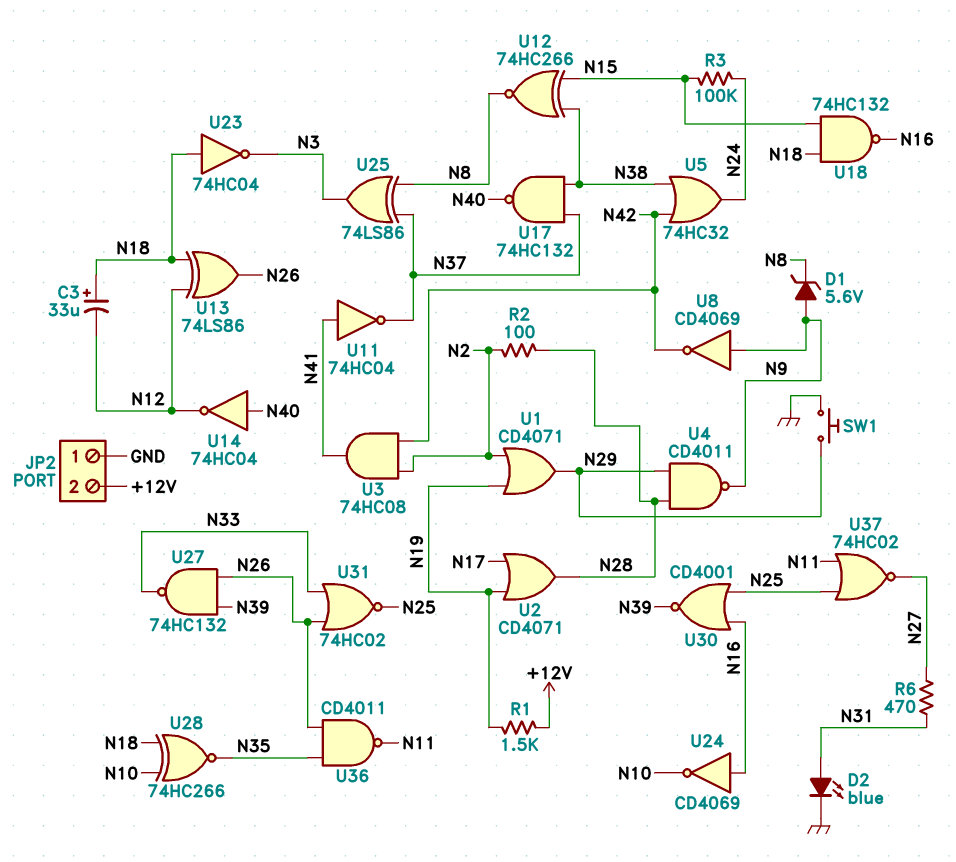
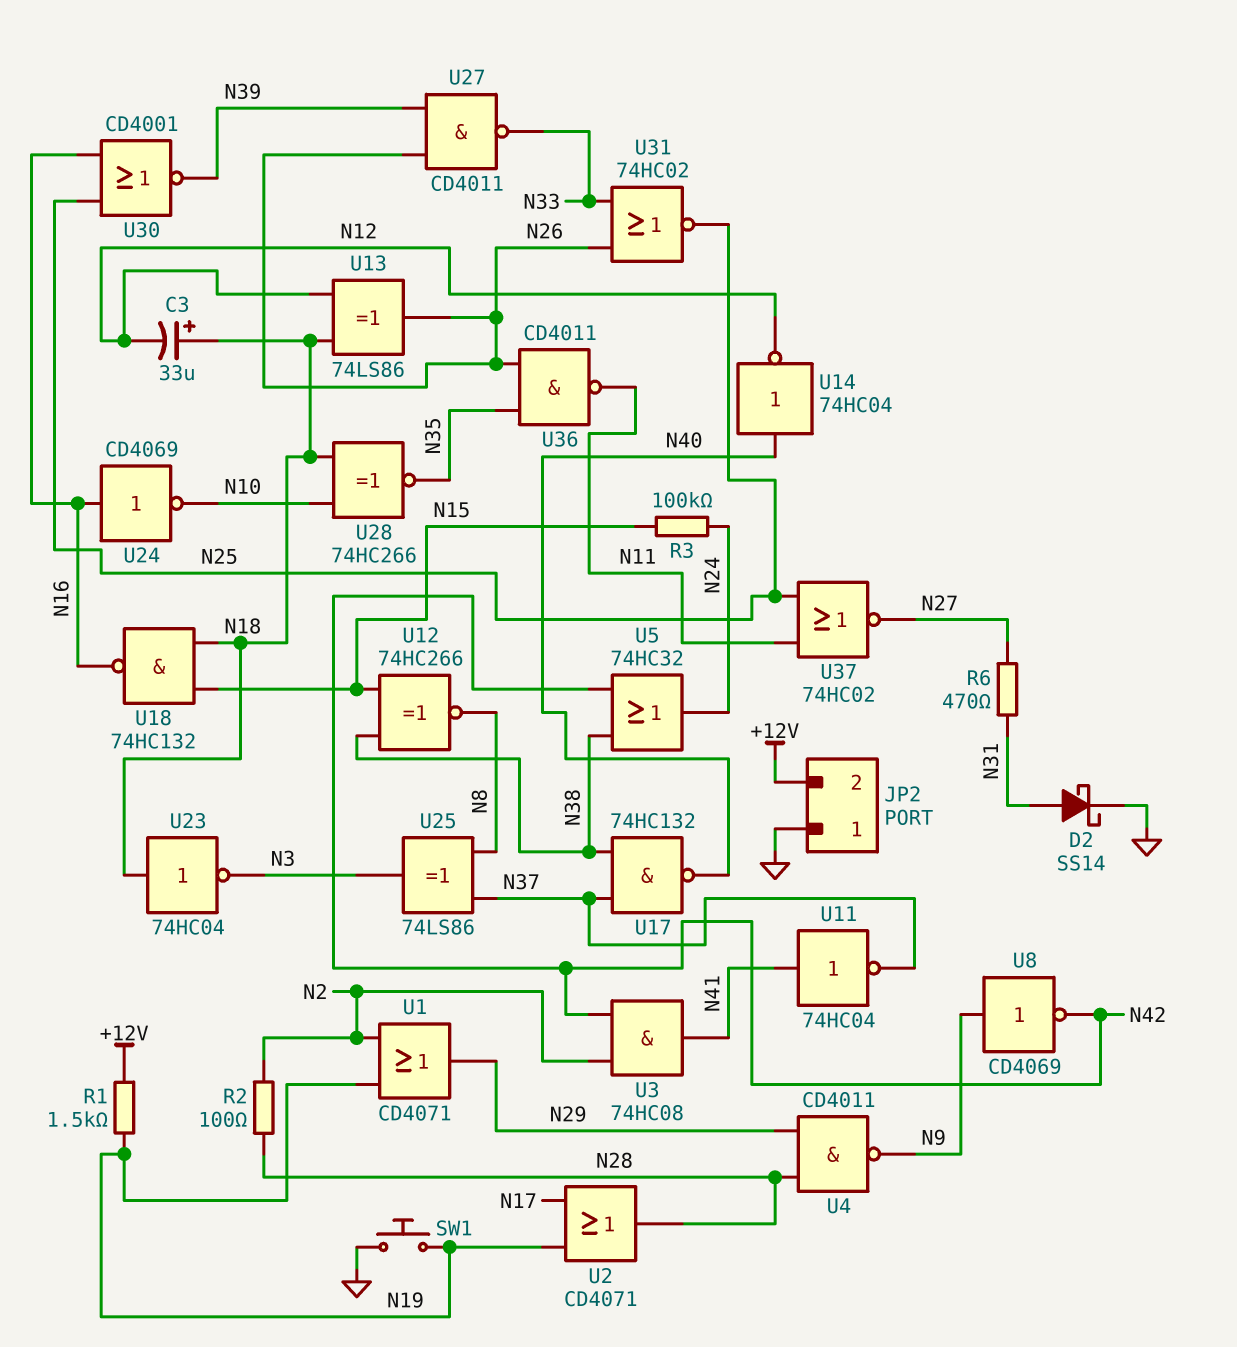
D1: zener 5.6V (A N9, K N8) -> none
D2: LED blue (A N31, K GND) -> schottky SS14 (A N31, K GND)
SW1: button (GND, N29) -> button (GND, N19)
U27: NAND 74HC132 (in N26, in N39, out N33) -> NAND CD4011 (in N26, in N39, out N33)

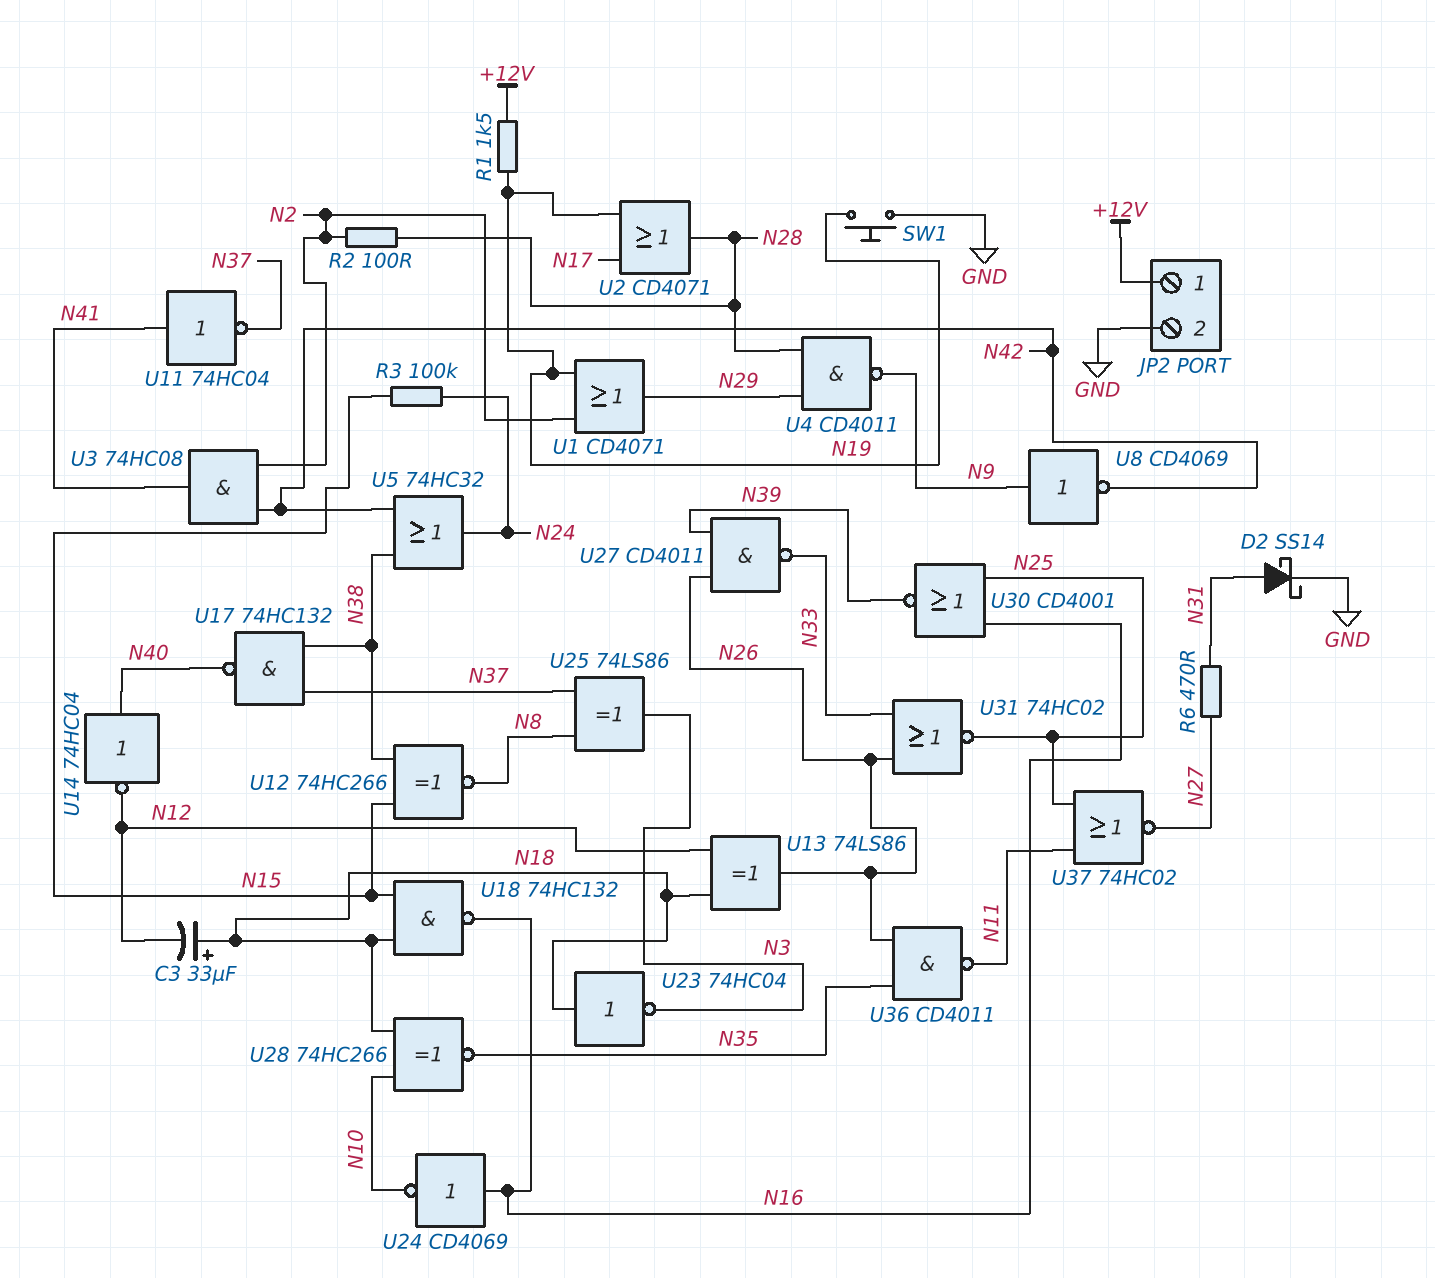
JP2 pin 1: GND -> +12V
JP2 pin 2: +12V -> GND

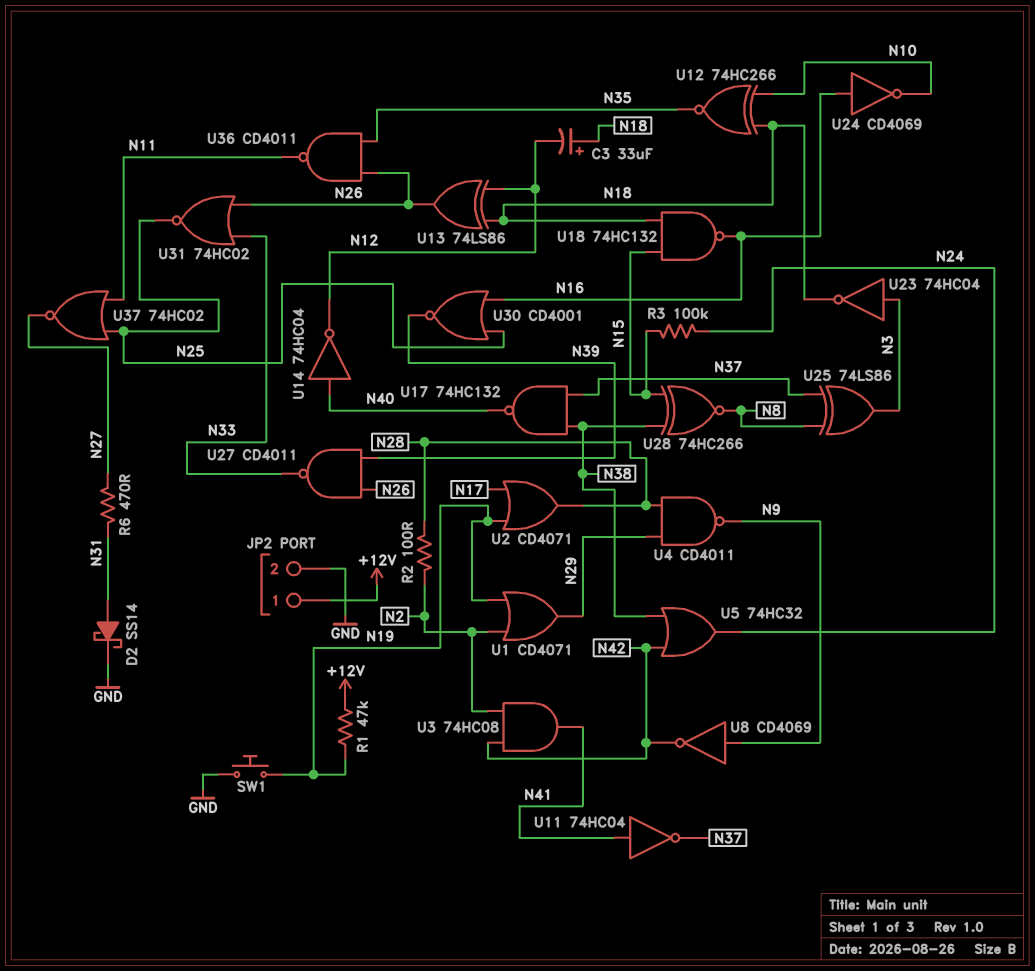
R1: 1.5k (+12V, N19) -> 47k (+12V, N19)
U12: XNOR 74HC266 (in N15, in N38, out N8) -> XNOR 74HC266 (in N10, in N18, out N35)
U23: NOT 74HC04 (in N18, out N3) -> NOT 74HC04 (in N3, out N18)
U28: XNOR 74HC266 (in N10, in N18, out N35) -> XNOR 74HC266 (in N15, in N38, out N8)

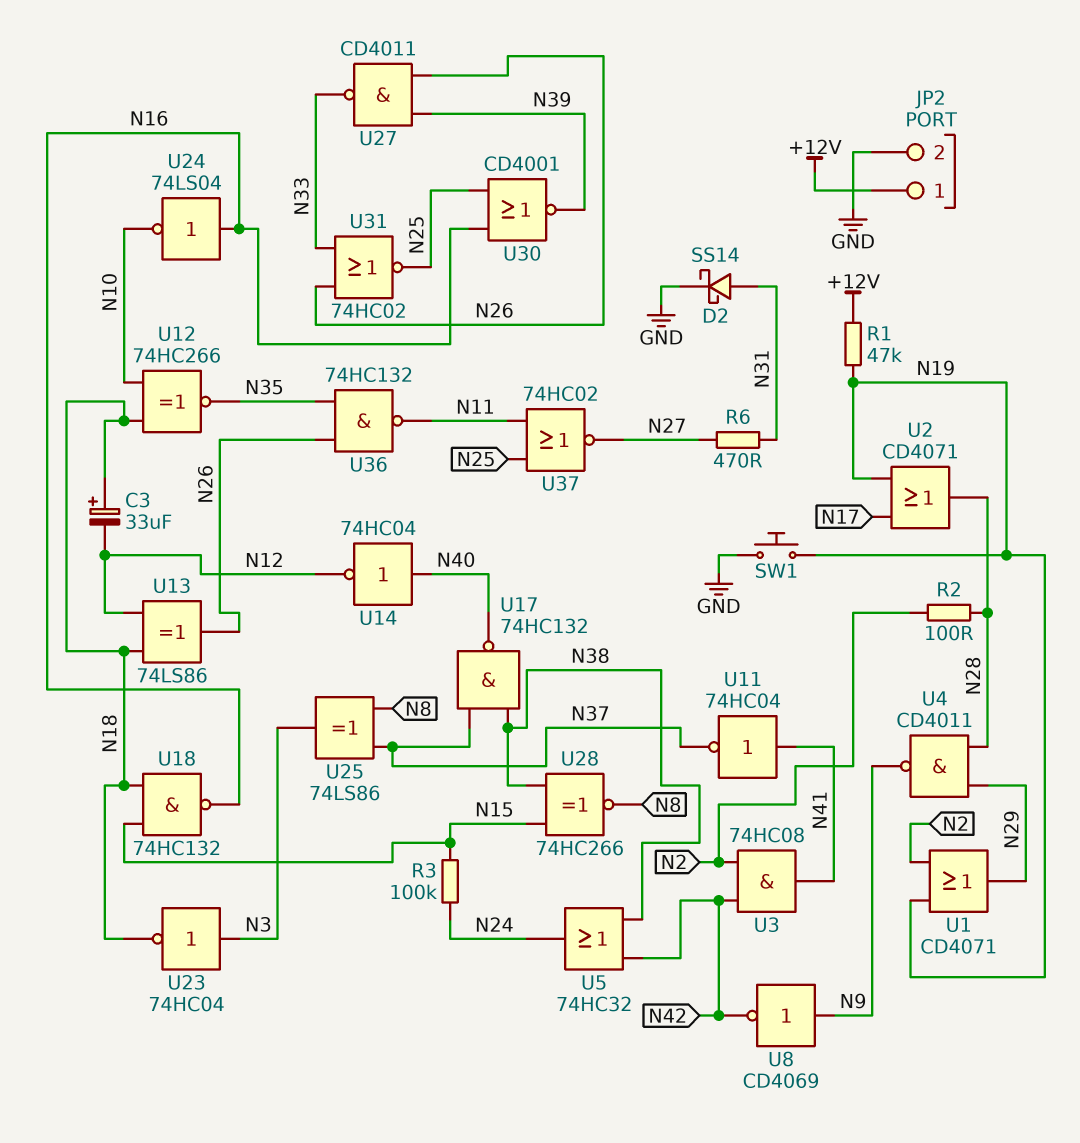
U24: NOT CD4069 (in N16, out N10) -> NOT 74LS04 (in N16, out N10)
U36: NAND CD4011 (in N26, in N35, out N11) -> NAND 74HC132 (in N26, in N35, out N11)

